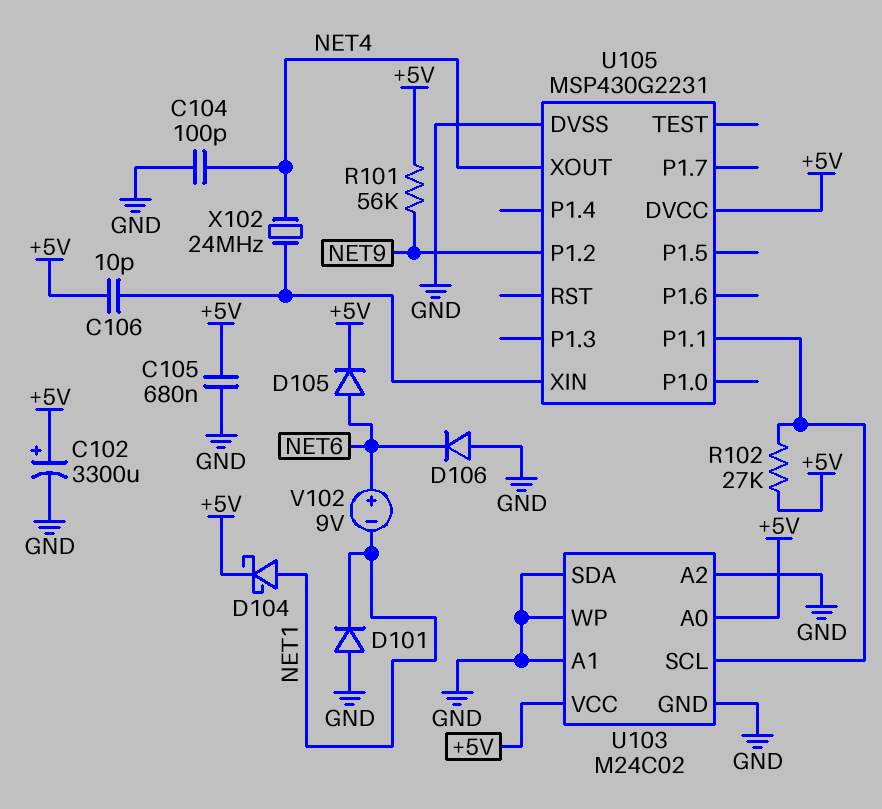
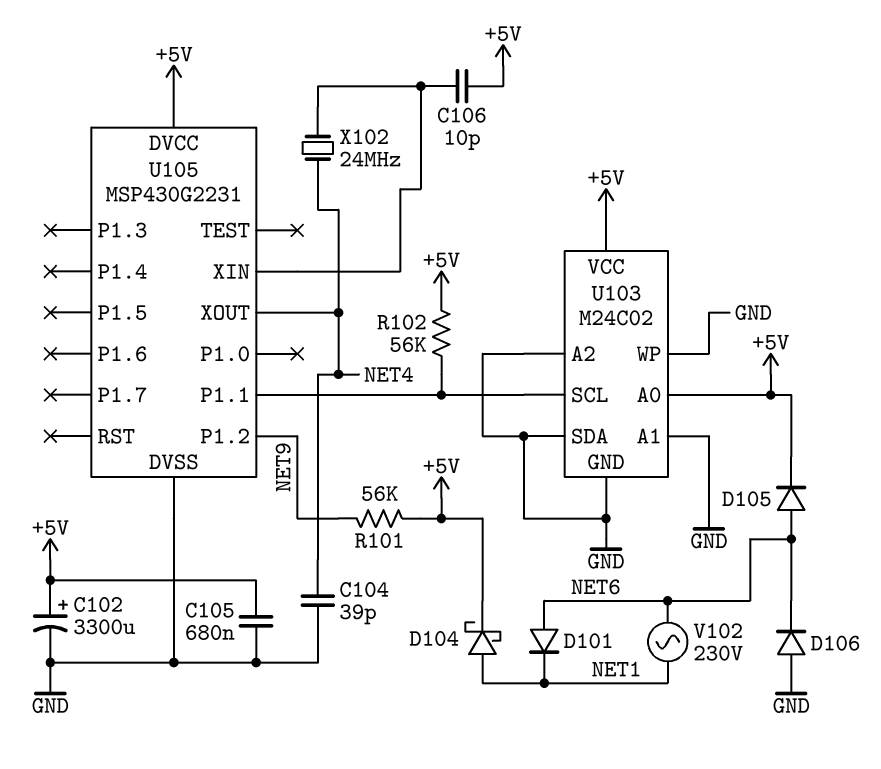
C104: 100pF (GND, NET4) -> 39pF (GND, NET4)
D101: diode (A GND, K NET1) -> diode (A NET6, K NET1)
R102: 27k (+5V, U103/SCL) -> 56k (+5V, U103/SCL)
V102: 9V (plus NET6, minus NET1) -> AC 230V (NET1, NET6)

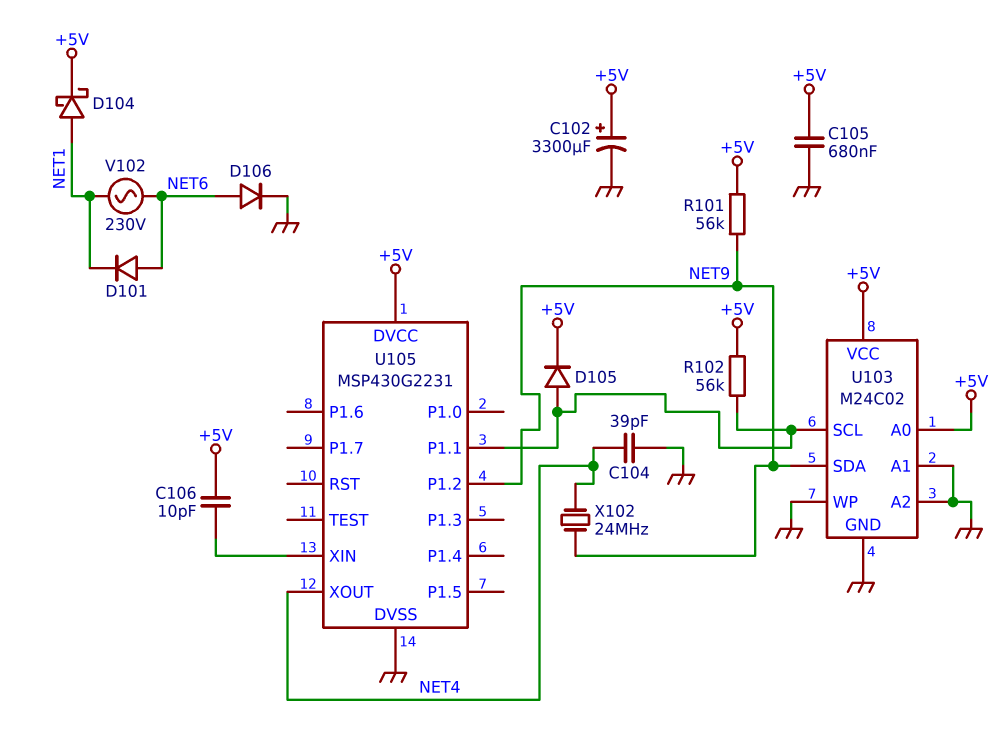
D105: diode (A NET6, K +5V) -> diode (A U103/SCL, K +5V)
D106: diode (A GND, K NET6) -> diode (A NET6, K GND)
U103 pin SDA: GND -> NET9
X102: 24MHz (NET4, U105/XIN) -> 24MHz (NET4, NET9)

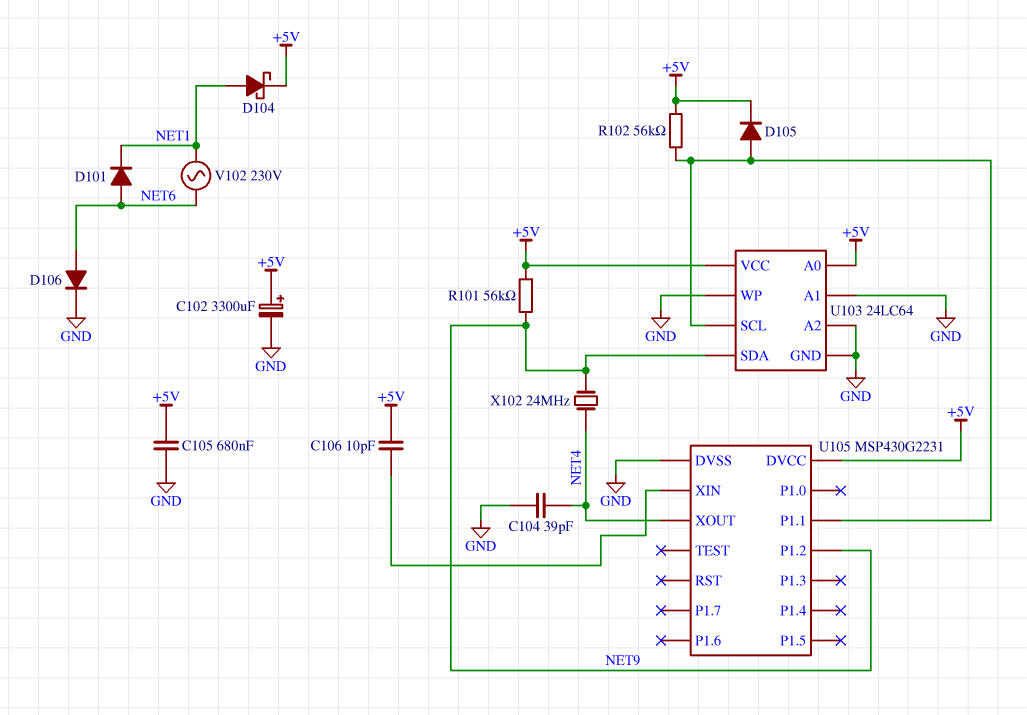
U103: M24C02 -> 24LC64

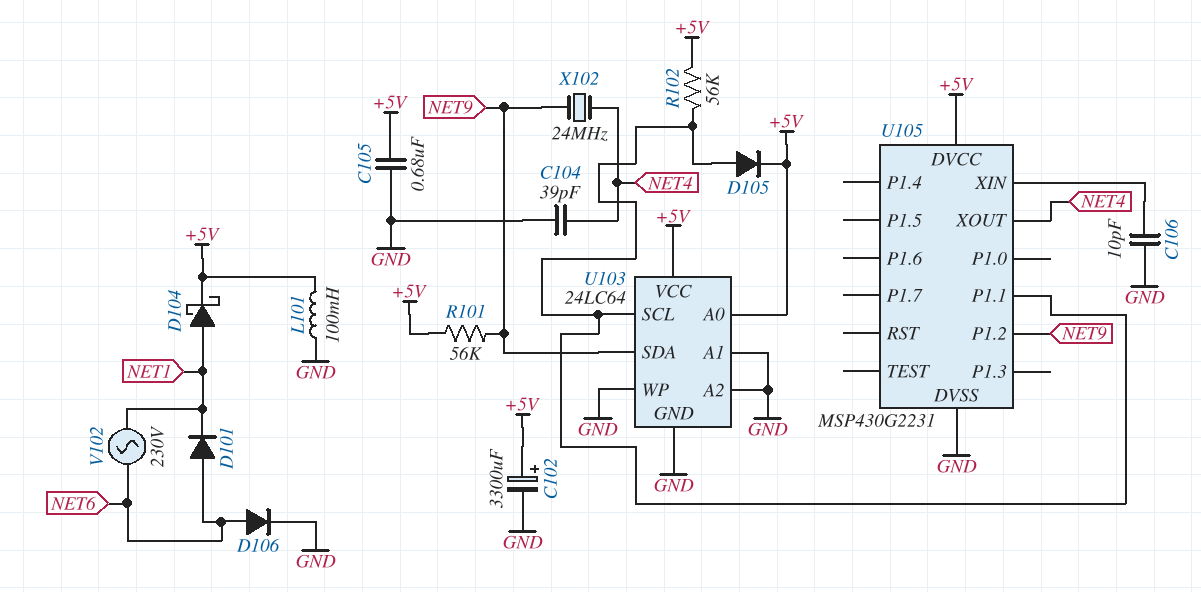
C106: 10pF (+5V, U105/XIN) -> 10pF (GND, U105/XIN)
L101: none -> 100mH (+5V, GND)

